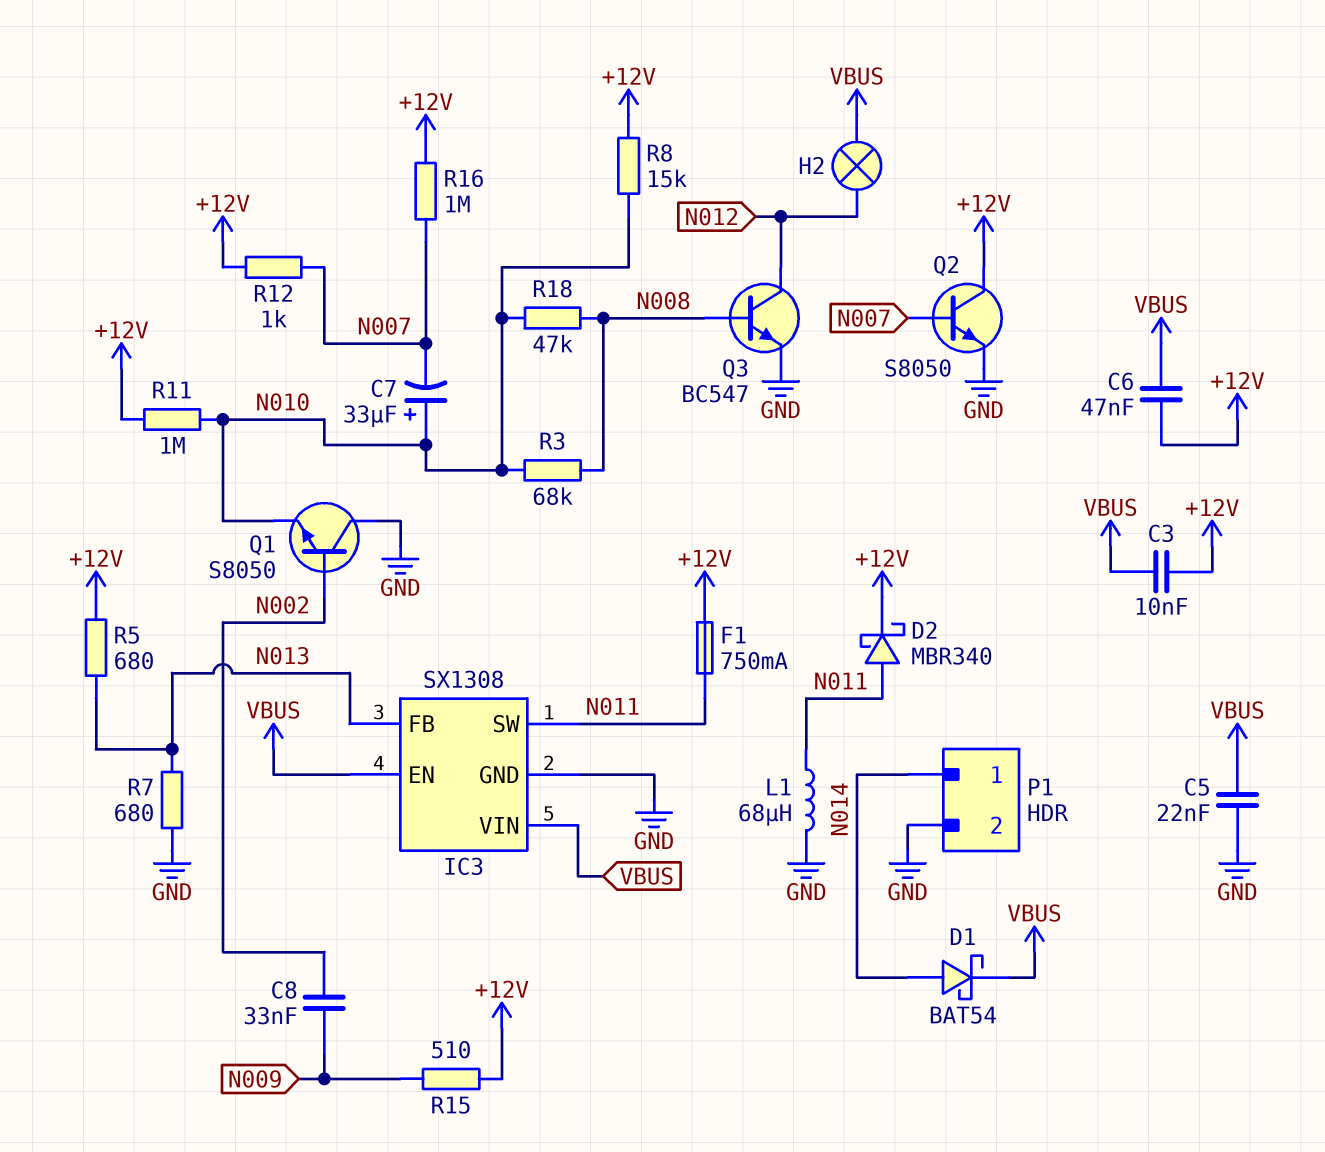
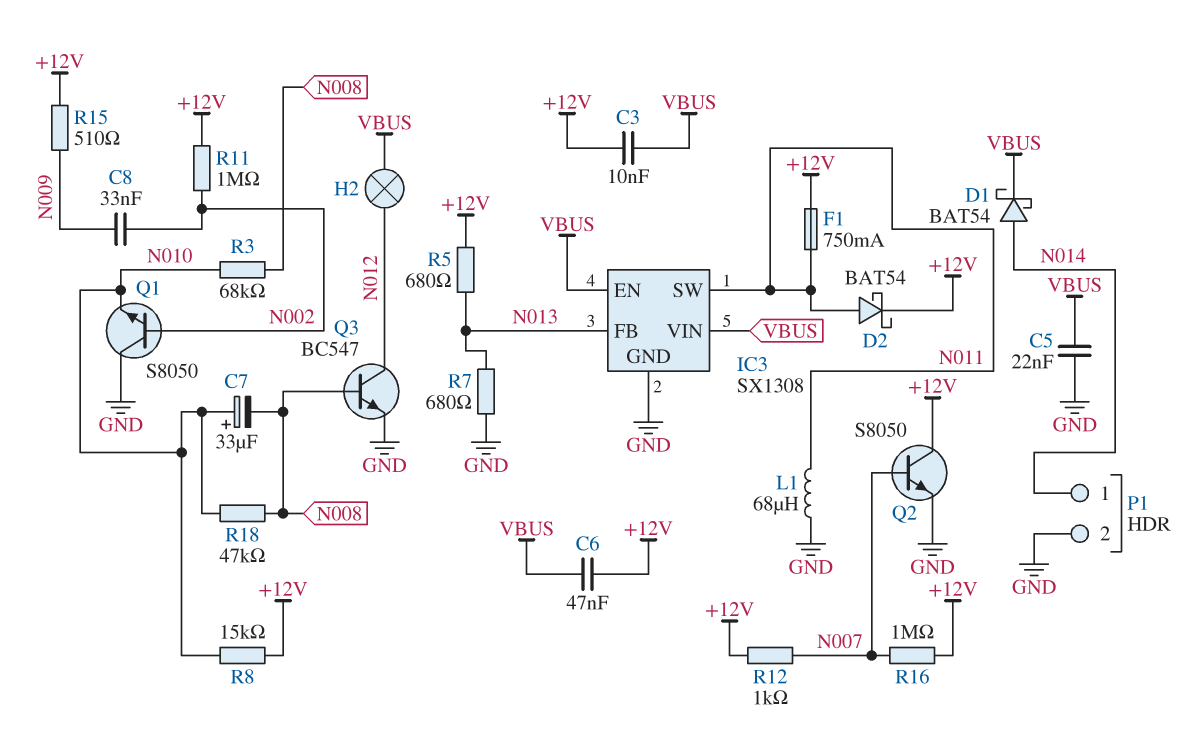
C7: 33uF (plus N010, minus N007) -> 33uF (plus N010, minus N008)
D2: schottky MBR340 (A N011, K +12V) -> schottky BAT54 (A N011, K +12V)
R11: 1M (+12V, N010) -> 1M (+12V, N002)

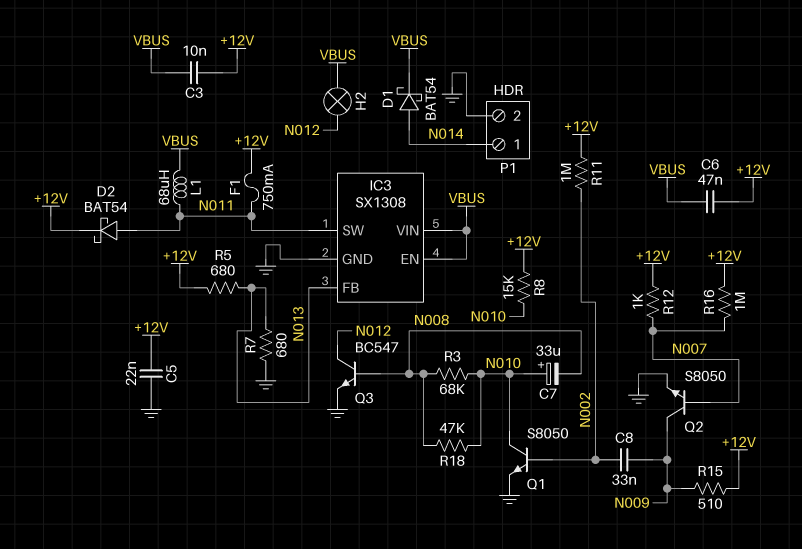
C5: 22nF (GND, VBUS) -> 22nF (+12V, GND)
L1: 68uH (GND, N011) -> 68uH (N011, VBUS)
Q1: NPN S8050 (B N002, C GND, E N010) -> NPN S8050 (B N002, C N010, E GND)
Q2: NPN S8050 (B N007, C +12V, E GND) -> NPN S8050 (B N007, C N009, E GND)

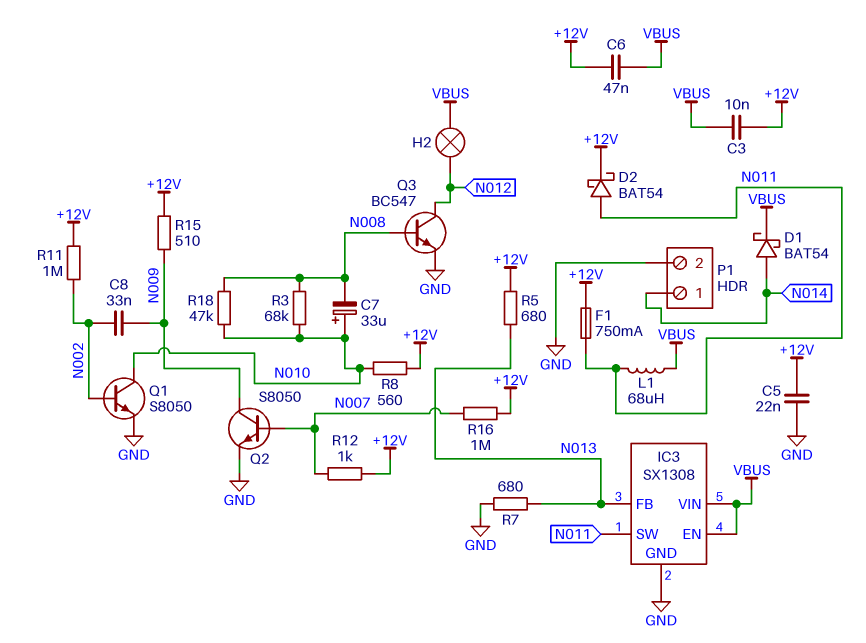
R8: 15k (+12V, N010) -> 560 (+12V, N010)

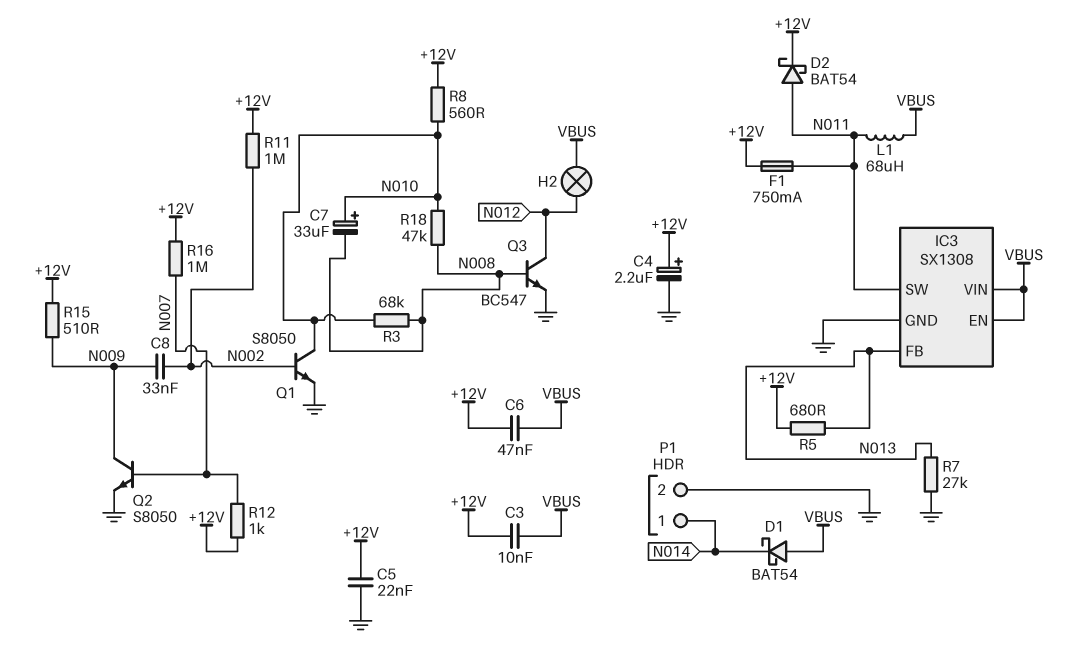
C4: none -> 2.2uF (plus +12V, minus GND)
D1: schottky BAT54 (A N014, K VBUS) -> schottky BAT54 (A VBUS, K N014)
R7: 680 (GND, N013) -> 27k (GND, N013)

